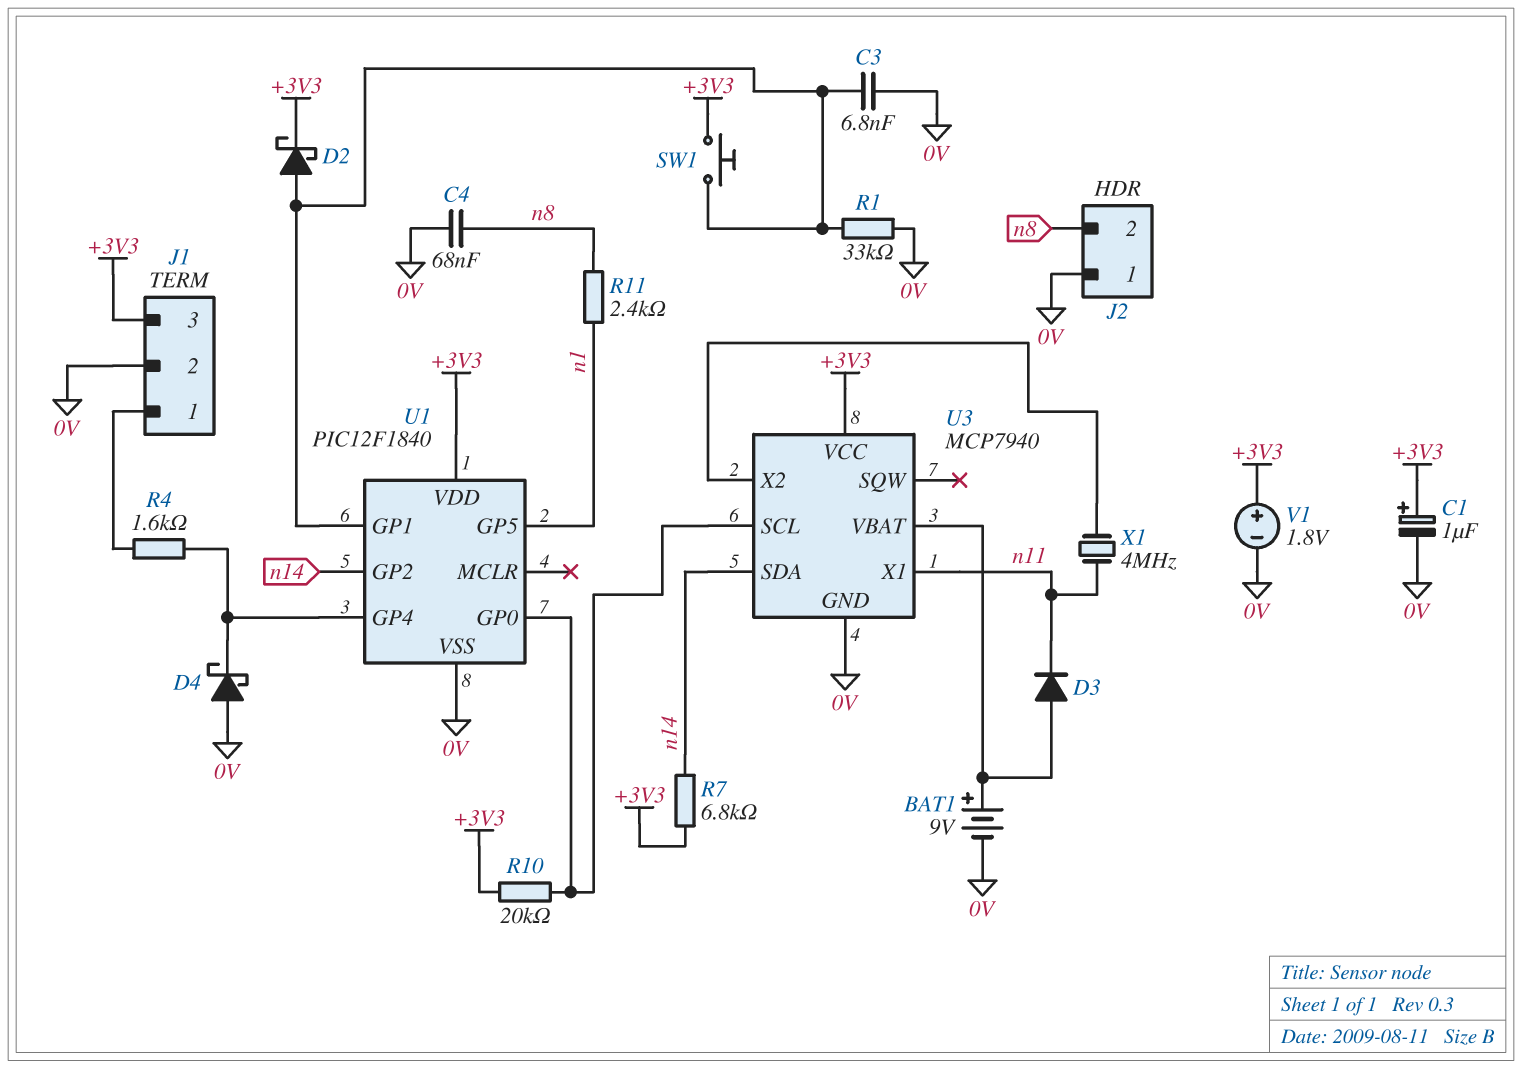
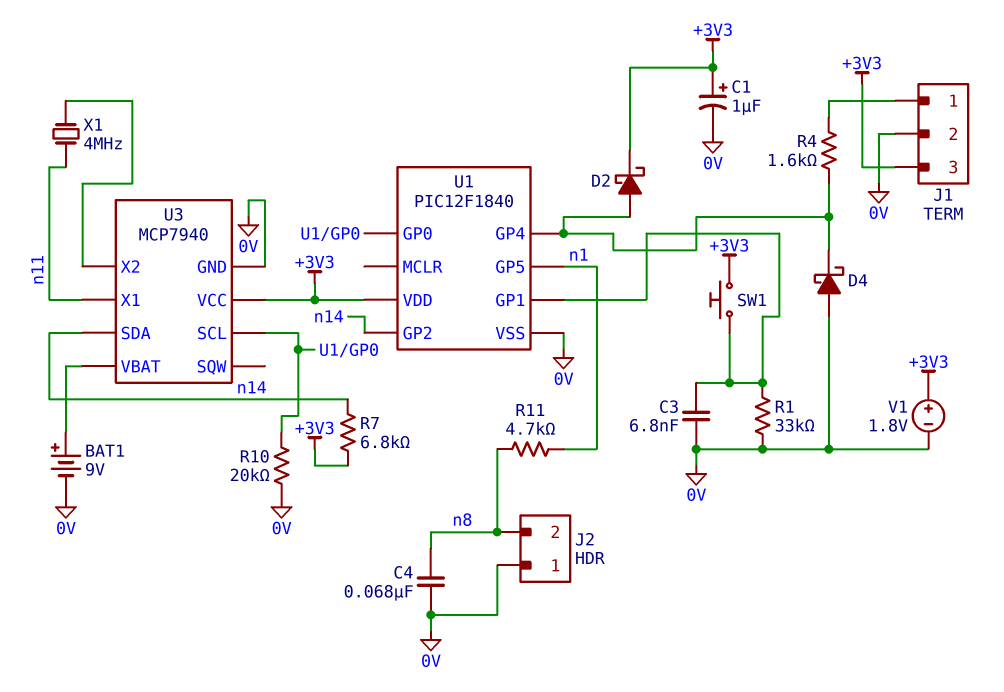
D2: schottky (A U1/GP1, K +3V3) -> schottky (A U1/GP4, K +3V3)
D3: diode (A U3/VBAT, K n11) -> none
R10: 20k (+3V3, U1/GP0) -> 20k (0V, U1/GP0)
R11: 2.4k (n1, n8) -> 4.7k (n1, n8)

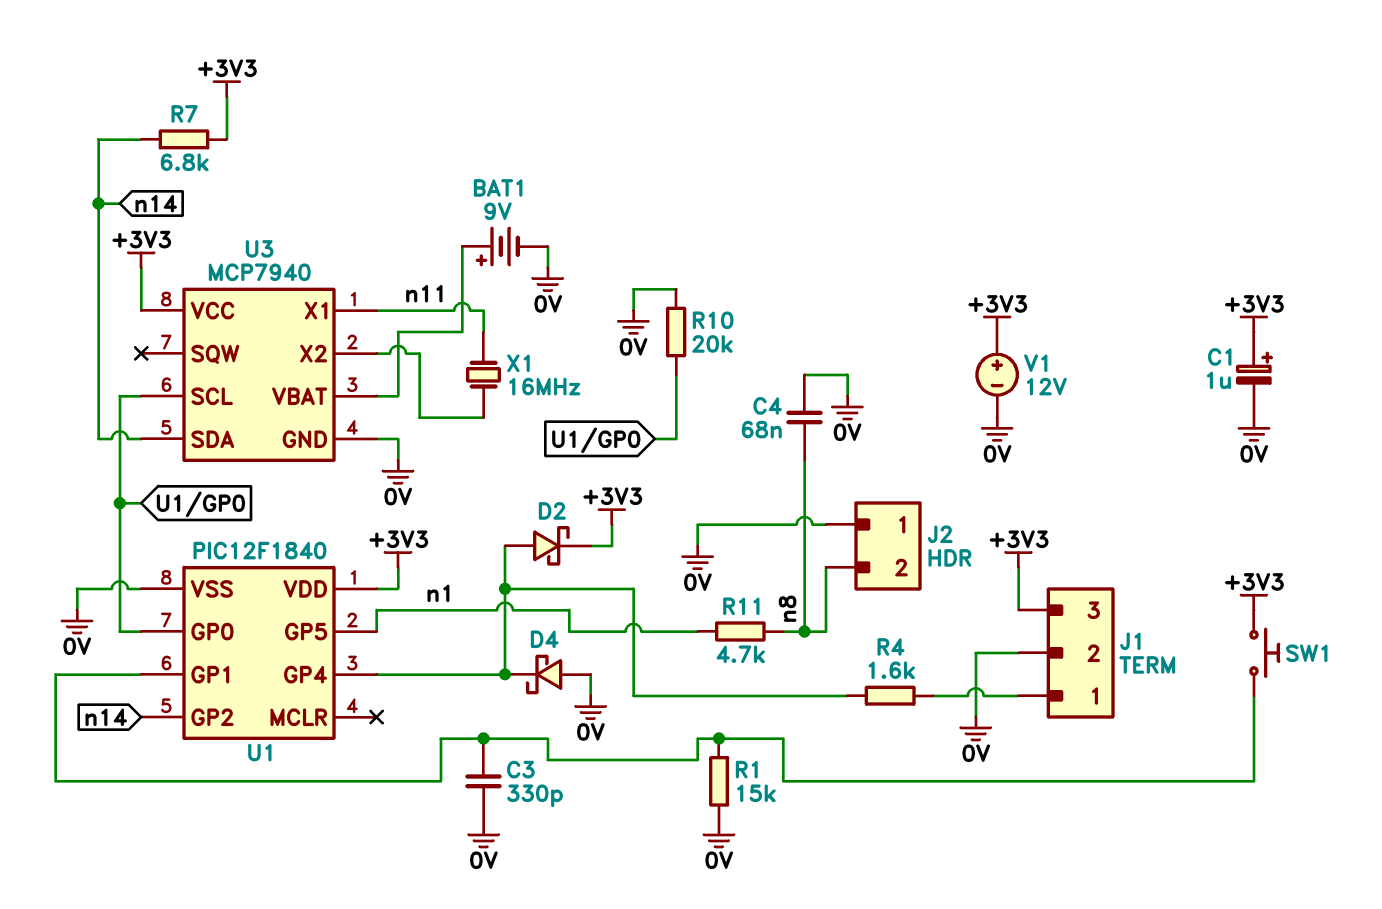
C3: 6.8nF (0V, U1/GP1) -> 330pF (0V, U1/GP1)
R1: 33k (0V, U1/GP1) -> 15k (0V, U1/GP1)
V1: 1.8V (plus +3V3, minus 0V) -> 12V (plus +3V3, minus 0V)
X1: 4MHz (U3/X2, n11) -> 16MHz (U3/X2, n11)

